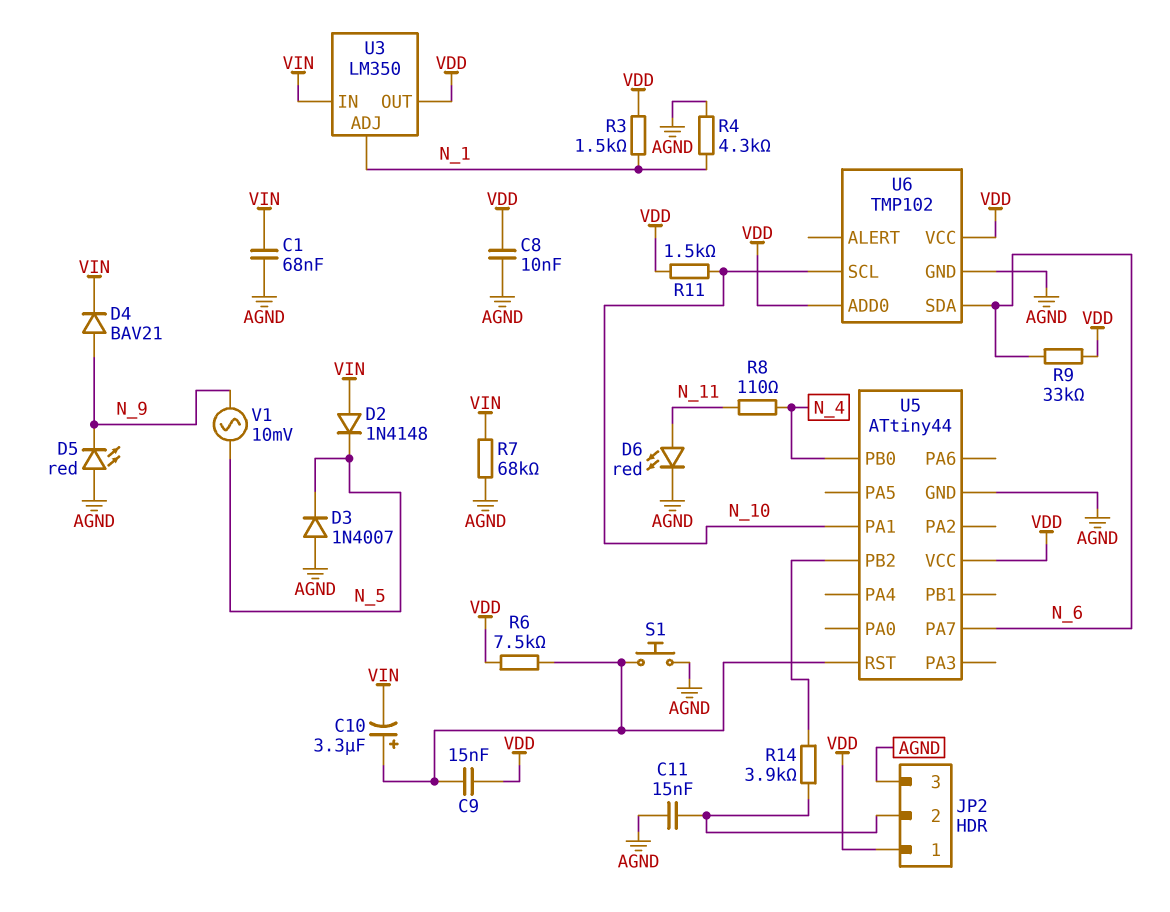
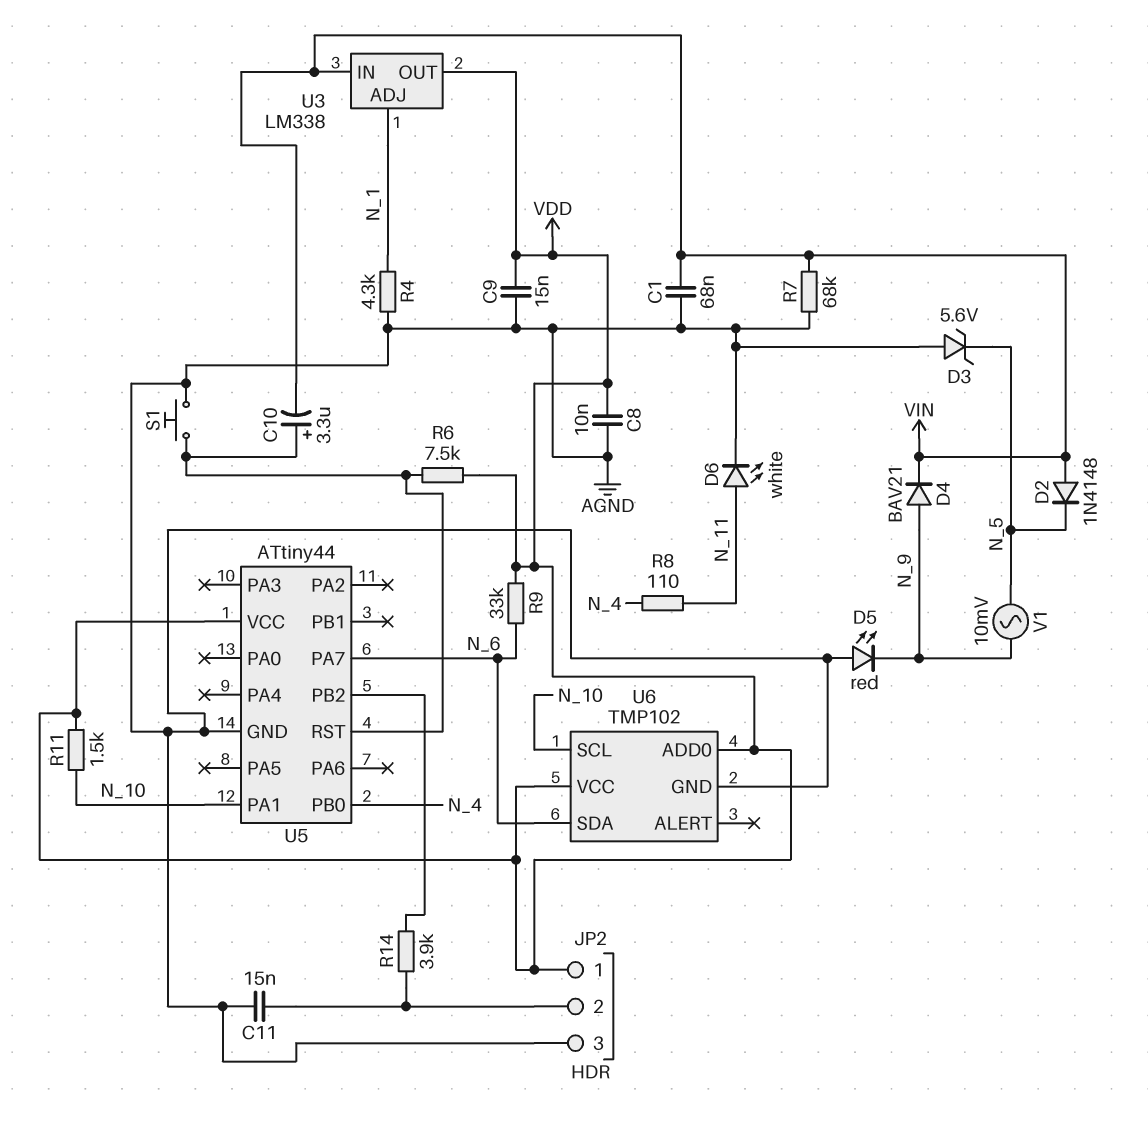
C9: 15nF (U5/RST, VDD) -> 15nF (AGND, VDD)
D3: diode 1N4007 (A AGND, K N_5) -> zener 5.6V (A AGND, K N_5)
D6: LED red (A N_11, K AGND) -> LED white (A N_11, K AGND)
R3: 1.5k (N_1, VDD) -> none
U3: LM350 -> LM338

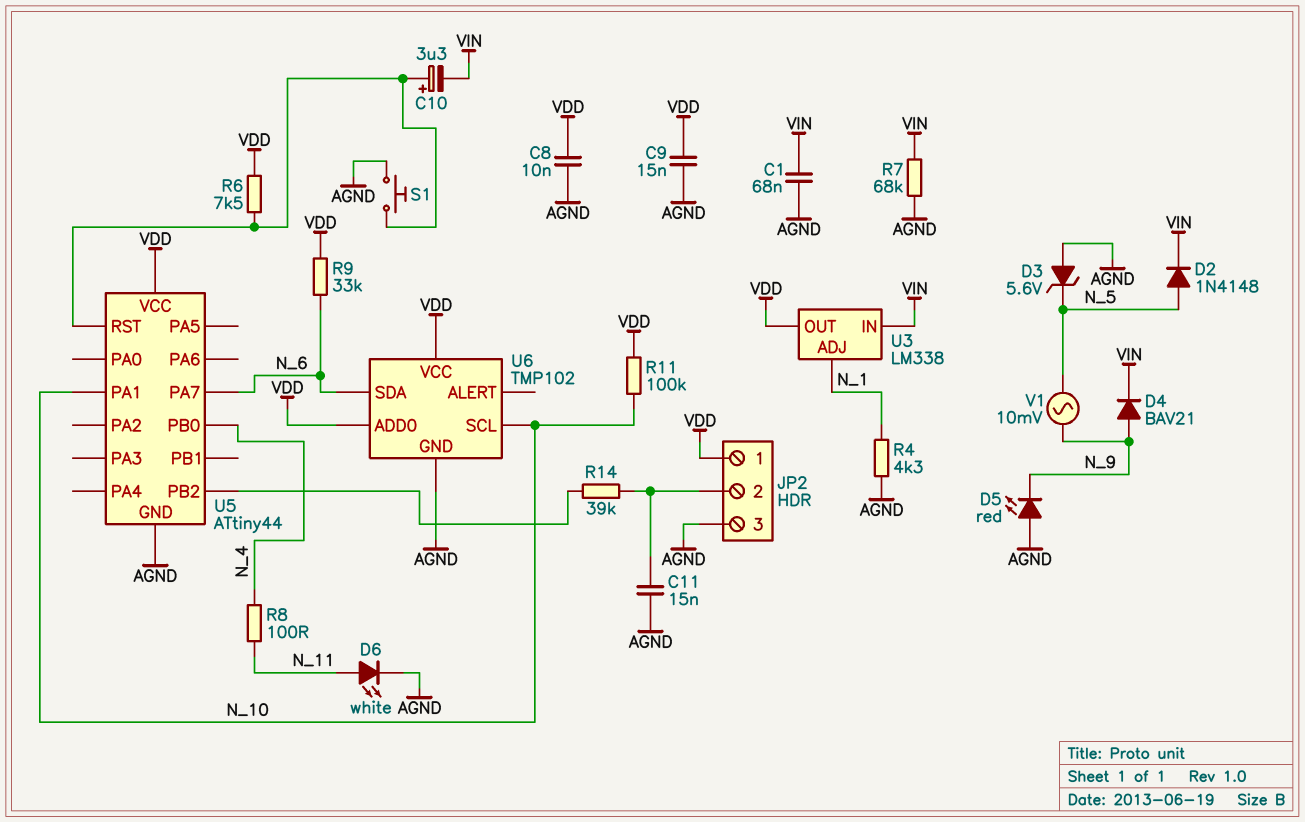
D2: diode 1N4148 (A VIN, K N_5) -> diode 1N4148 (A N_5, K VIN)
R8: 110 (N_4, N_11) -> 100 (N_4, N_11)
R11: 1.5k (N_10, VDD) -> 100k (N_10, VDD)
R14: 3.9k (JP2/2, U5/PB2) -> 39k (JP2/2, U5/PB2)

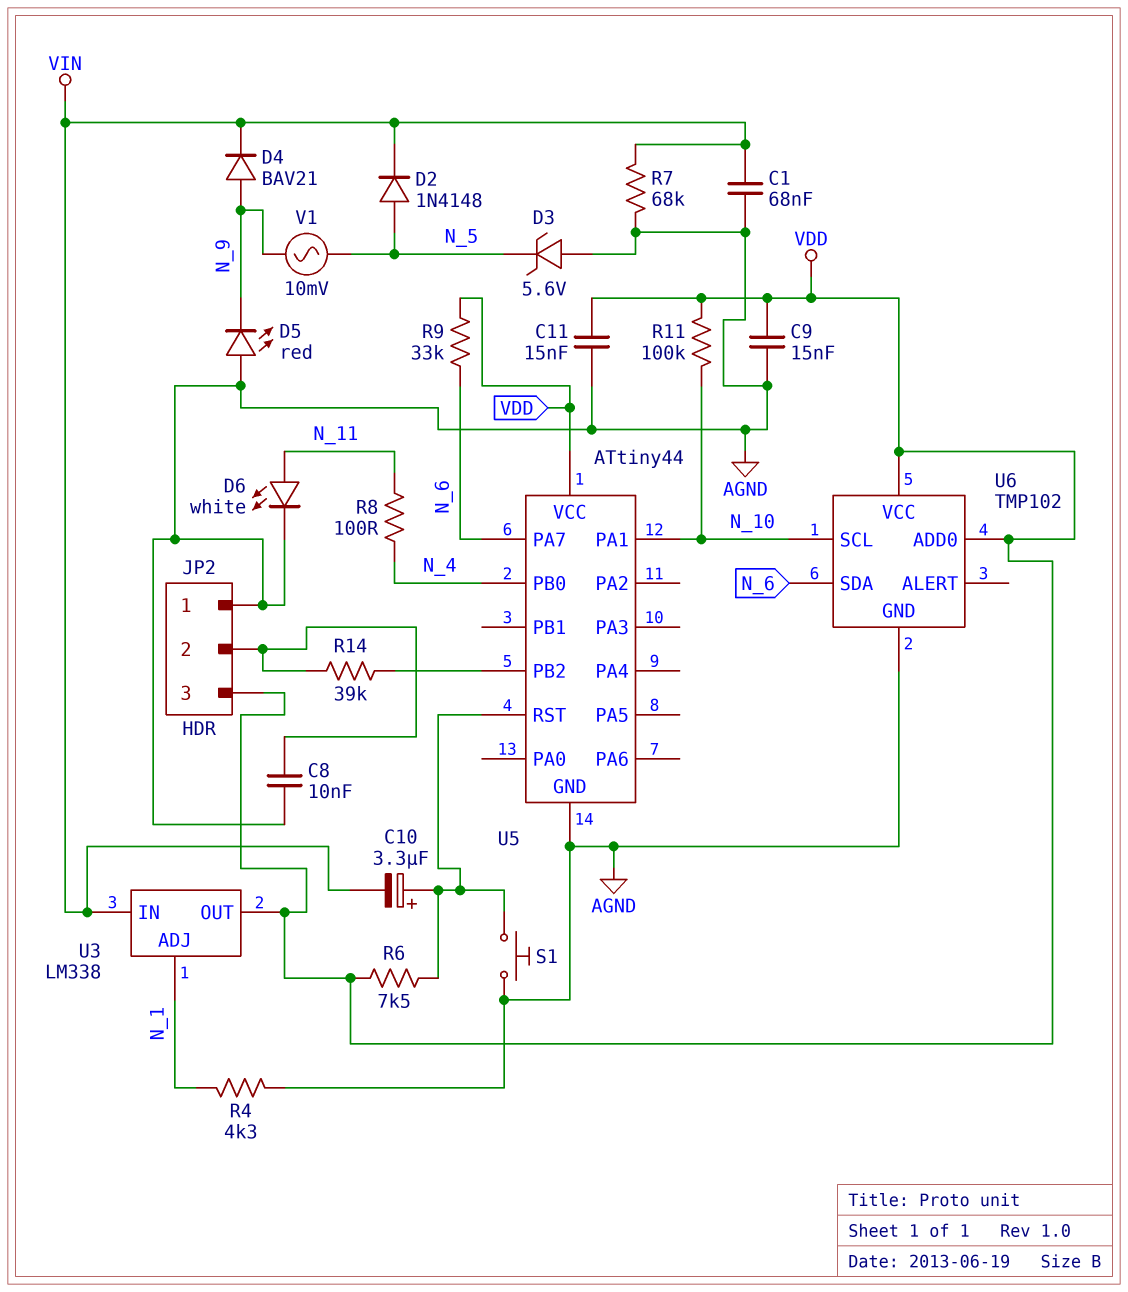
C8: 10nF (AGND, VDD) -> 10nF (AGND, JP2/2)
C11: 15nF (AGND, JP2/2) -> 15nF (AGND, VDD)
JP2 pin 1: VDD -> AGND
JP2 pin 3: AGND -> VDD

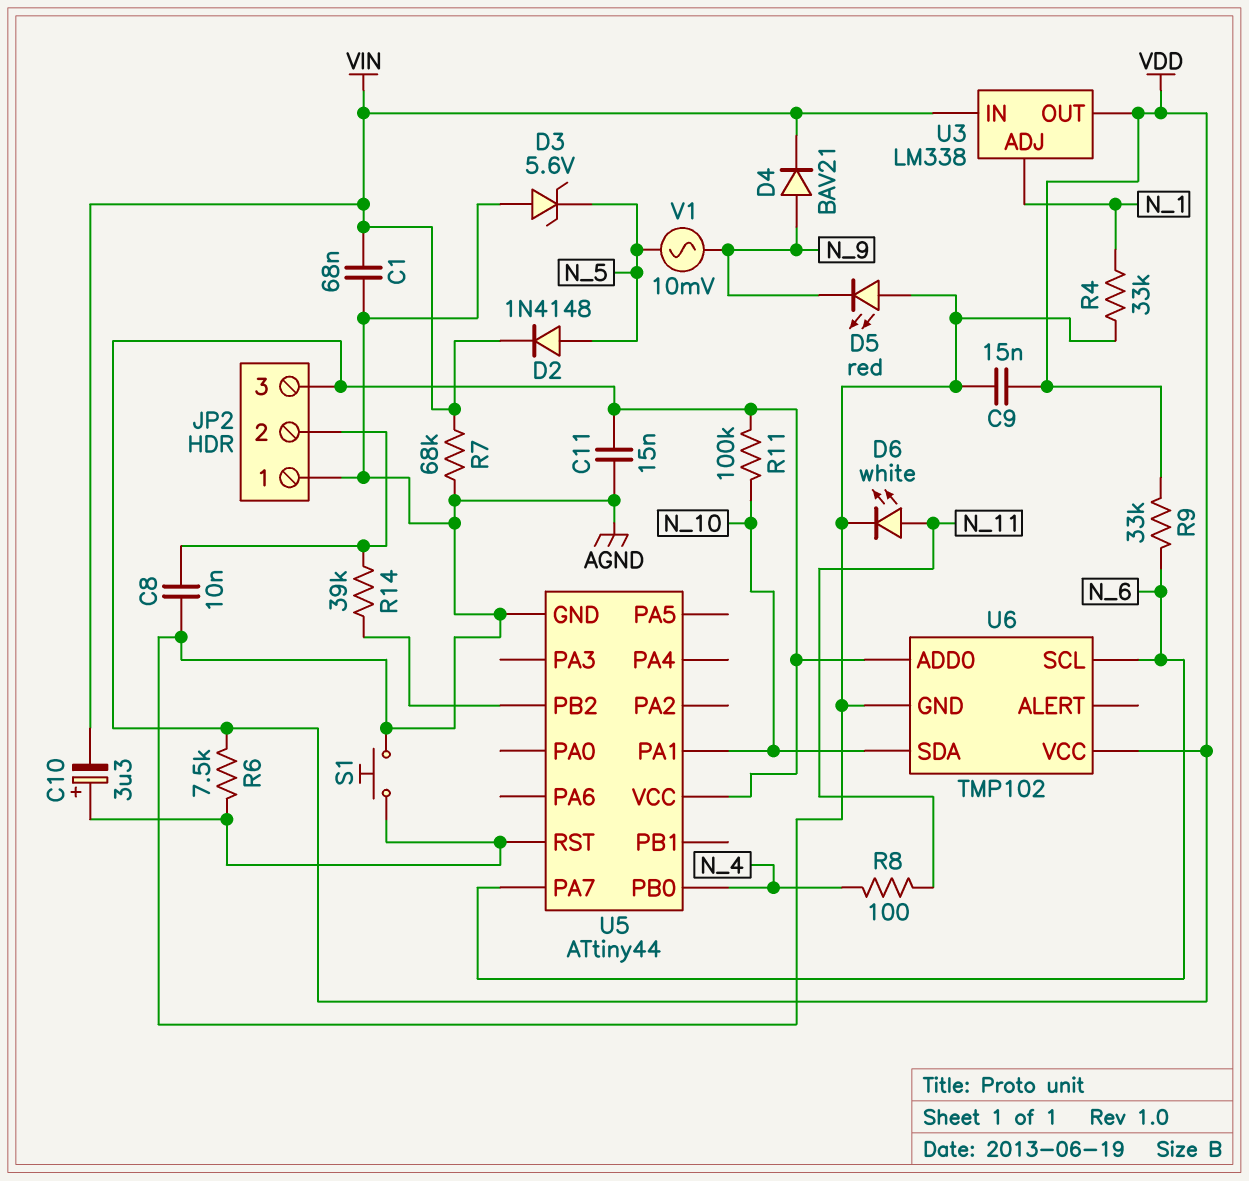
R4: 4.3k (AGND, N_1) -> 33k (AGND, N_1)
U6 pin SCL: N_10 -> N_6
U6 pin SDA: N_6 -> N_10

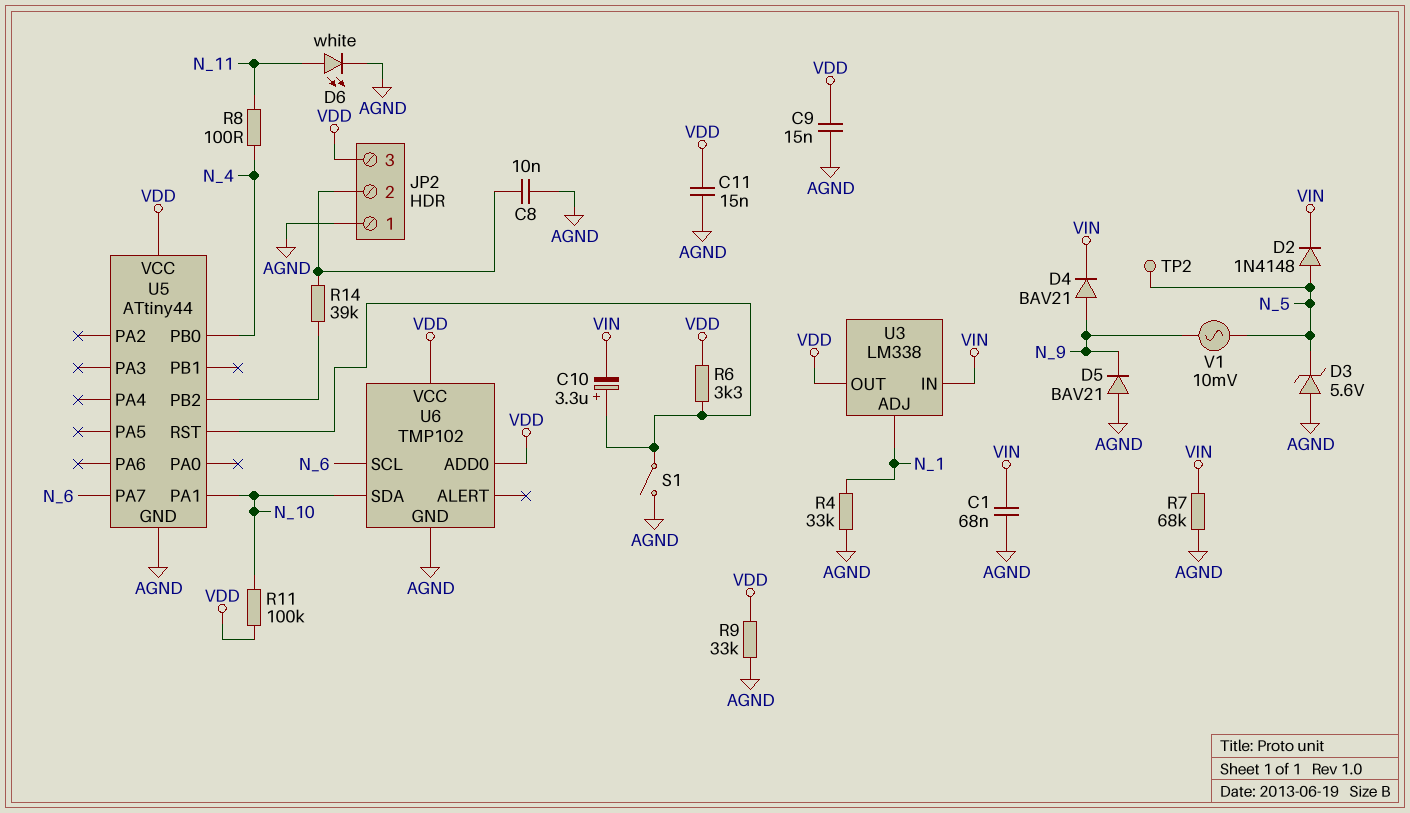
D5: LED red (A AGND, K N_9) -> diode BAV21 (A AGND, K N_9)
R6: 7.5k (U5/RST, VDD) -> 3.3k (U5/RST, VDD)
R9: 33k (N_6, VDD) -> 33k (AGND, VDD)
S1: button (AGND, U5/RST) -> switch (AGND, U5/RST)
TP2: none -> test point (N_5)

